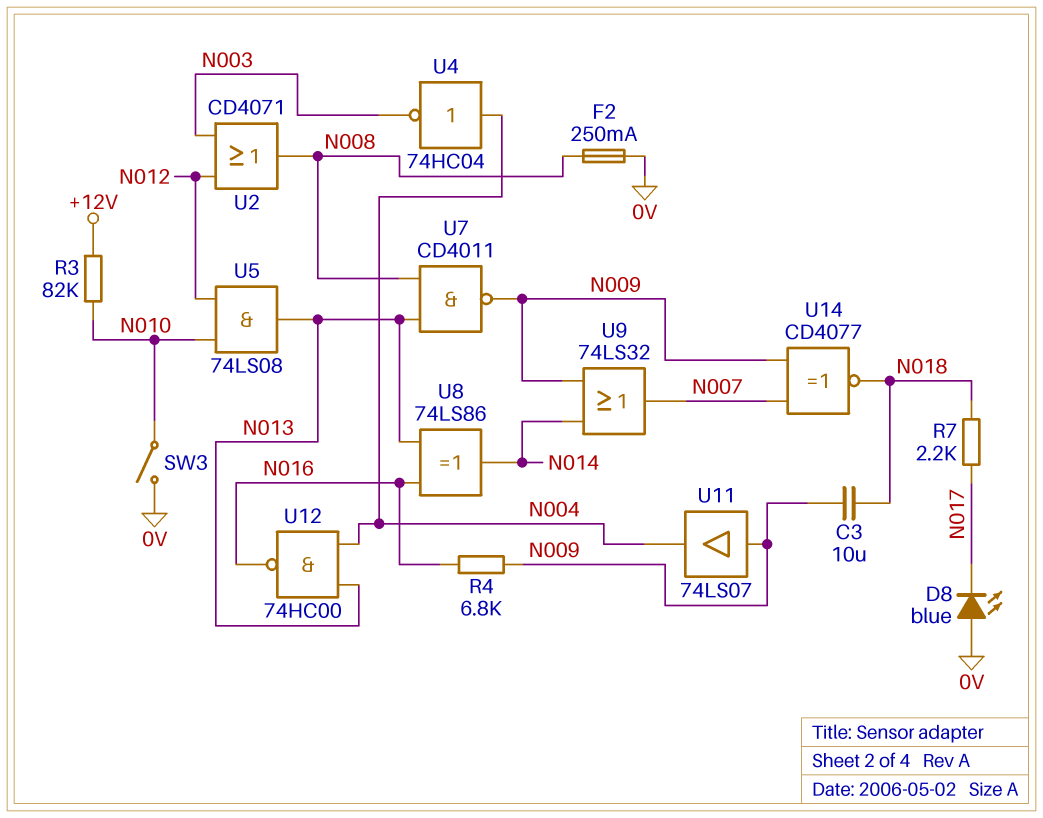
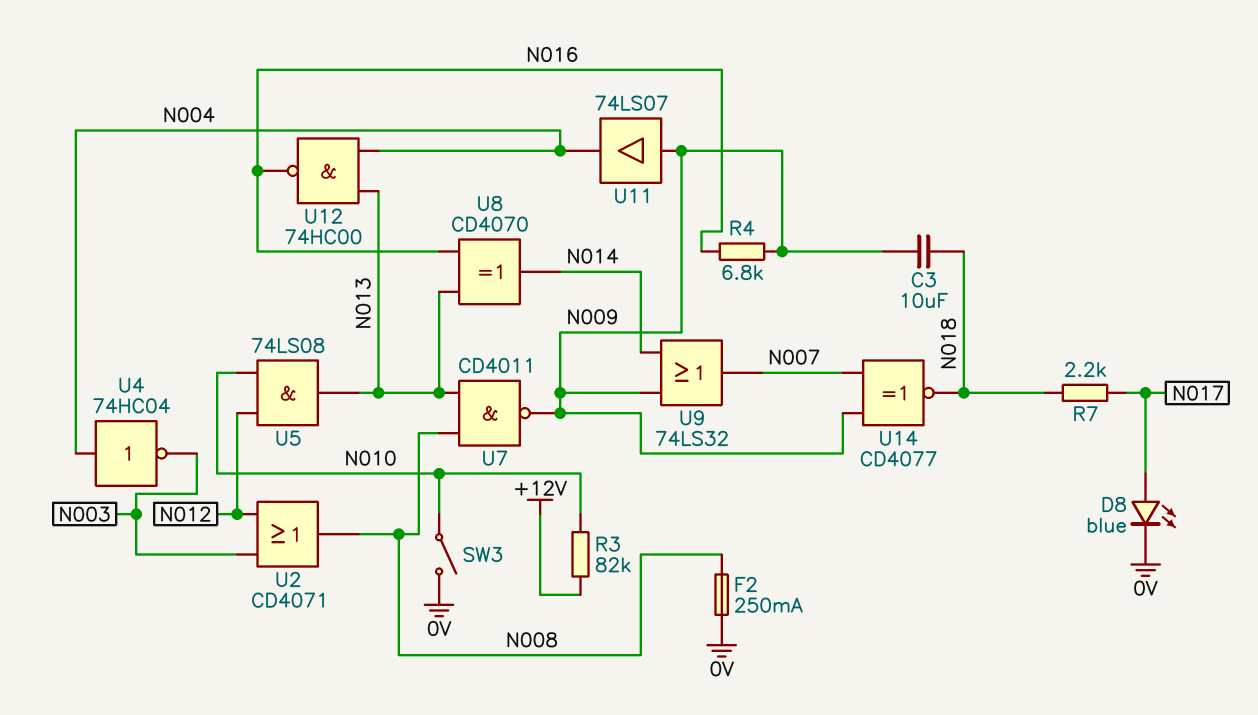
D8: LED blue (A 0V, K N017) -> LED blue (A N017, K 0V)
U8: XOR 74LS86 (in N013, in N016, out N014) -> XOR CD4070 (in N013, in N016, out N014)

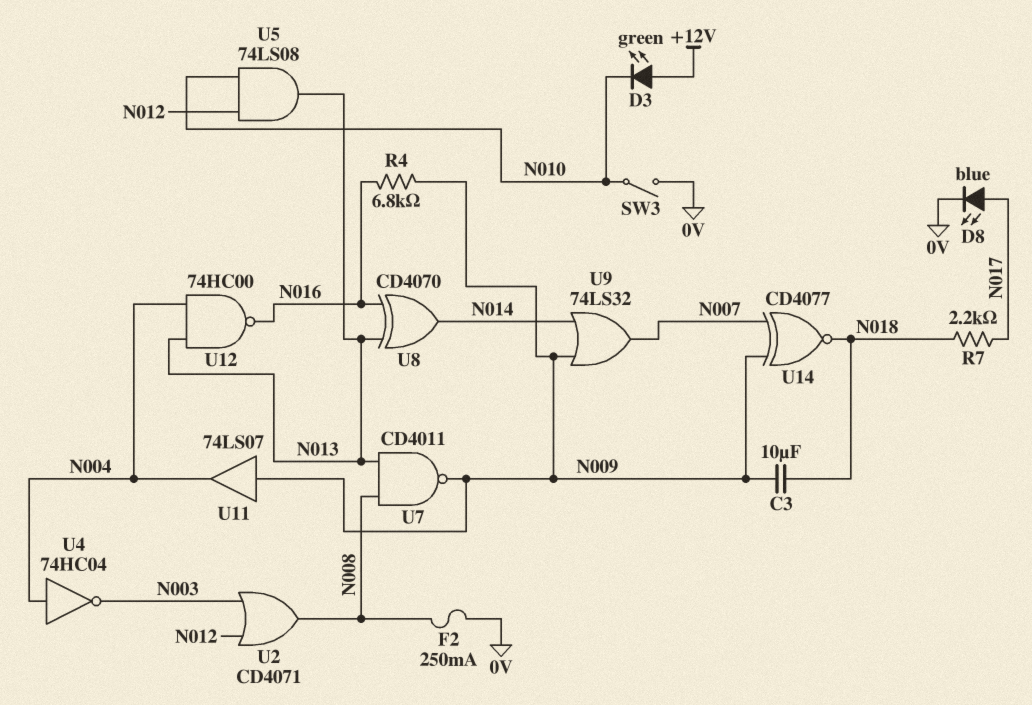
D3: none -> LED green (A +12V, K N010)
R3: 82k (+12V, N010) -> none

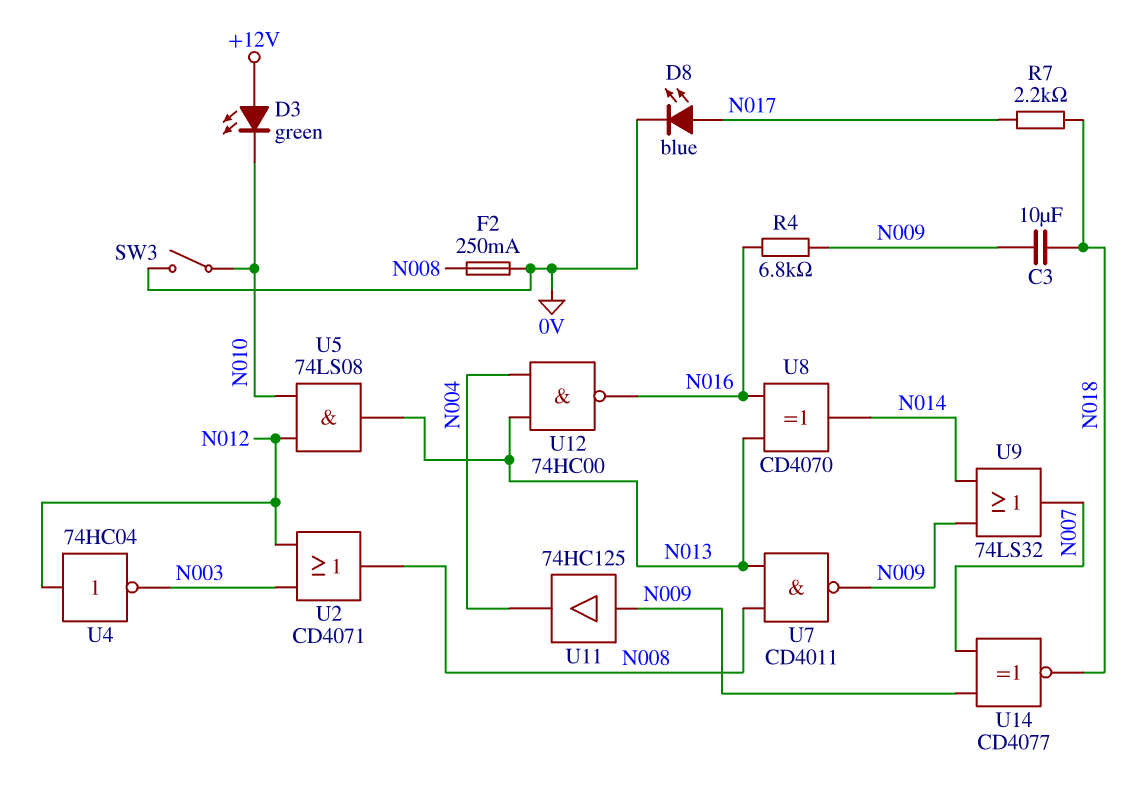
U4: NOT 74HC04 (in N004, out N003) -> NOT 74HC04 (in N012, out N003)
U11: buffer 74LS07 (in N009, out N004) -> buffer 74HC125 (in N009, out N004)

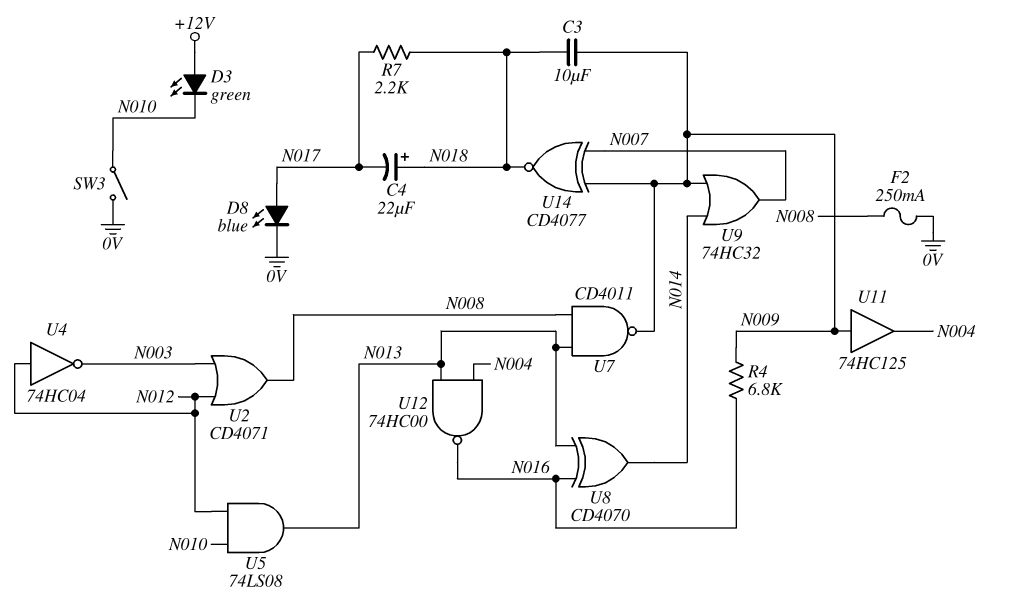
C4: none -> 22uF (plus N018, minus N017)
U9: OR 74LS32 (in N009, in N014, out N007) -> OR 74HC32 (in N009, in N014, out N007)

